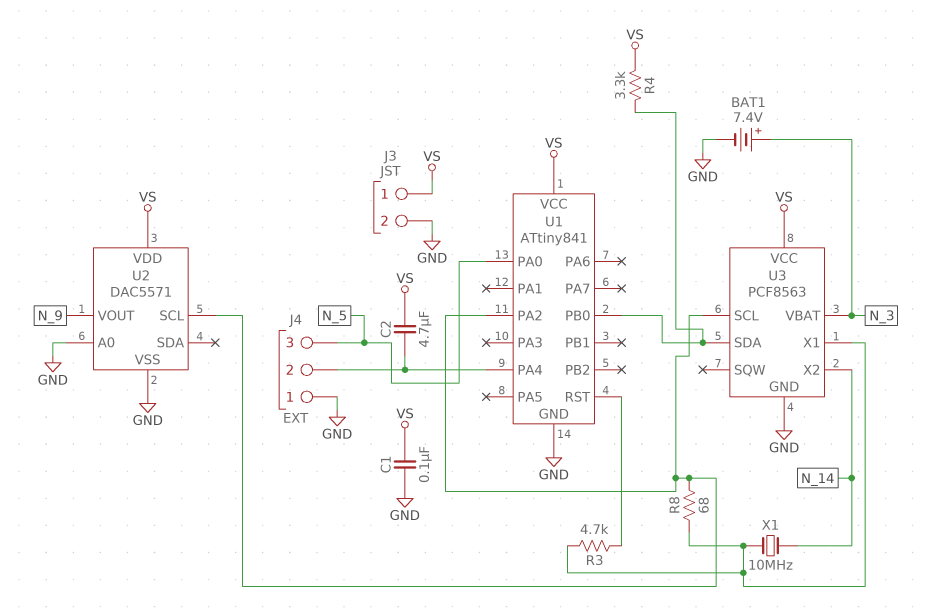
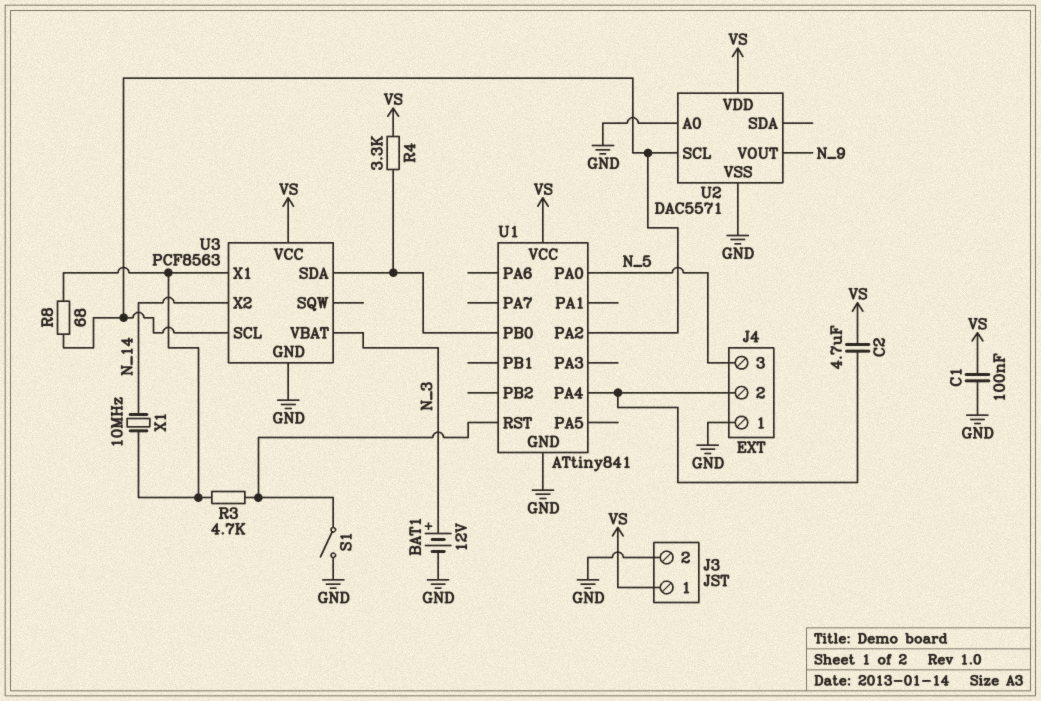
BAT1: 7.4V (plus N_3, minus GND) -> 12V (plus N_3, minus GND)
S1: none -> switch (GND, U1/RST)

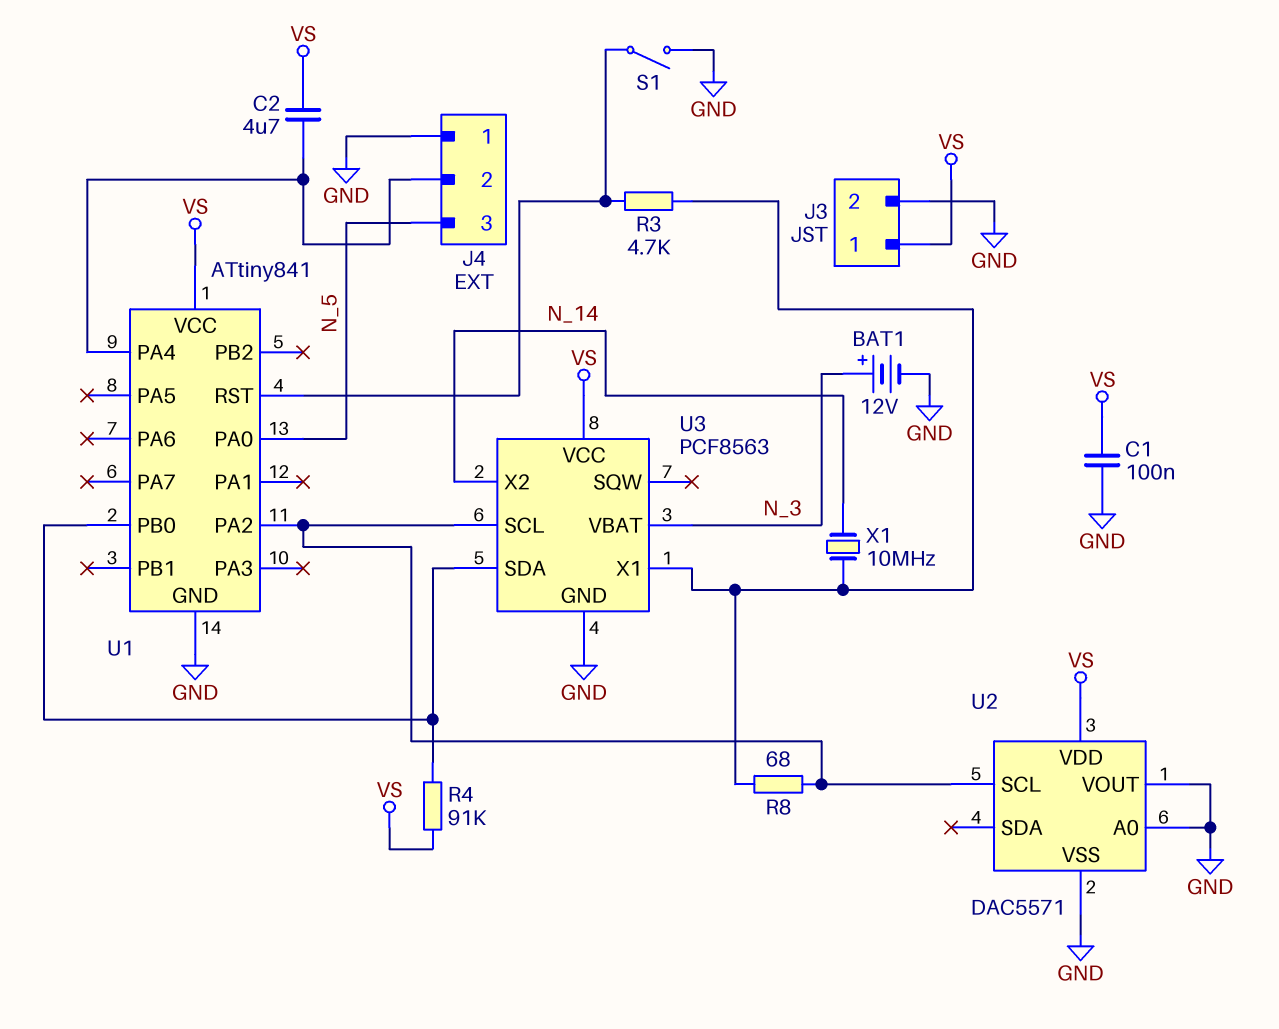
R4: 3.3k (U1/PB0, VS) -> 91k (U1/PB0, VS)
U2 pin VOUT: N_9 -> GND

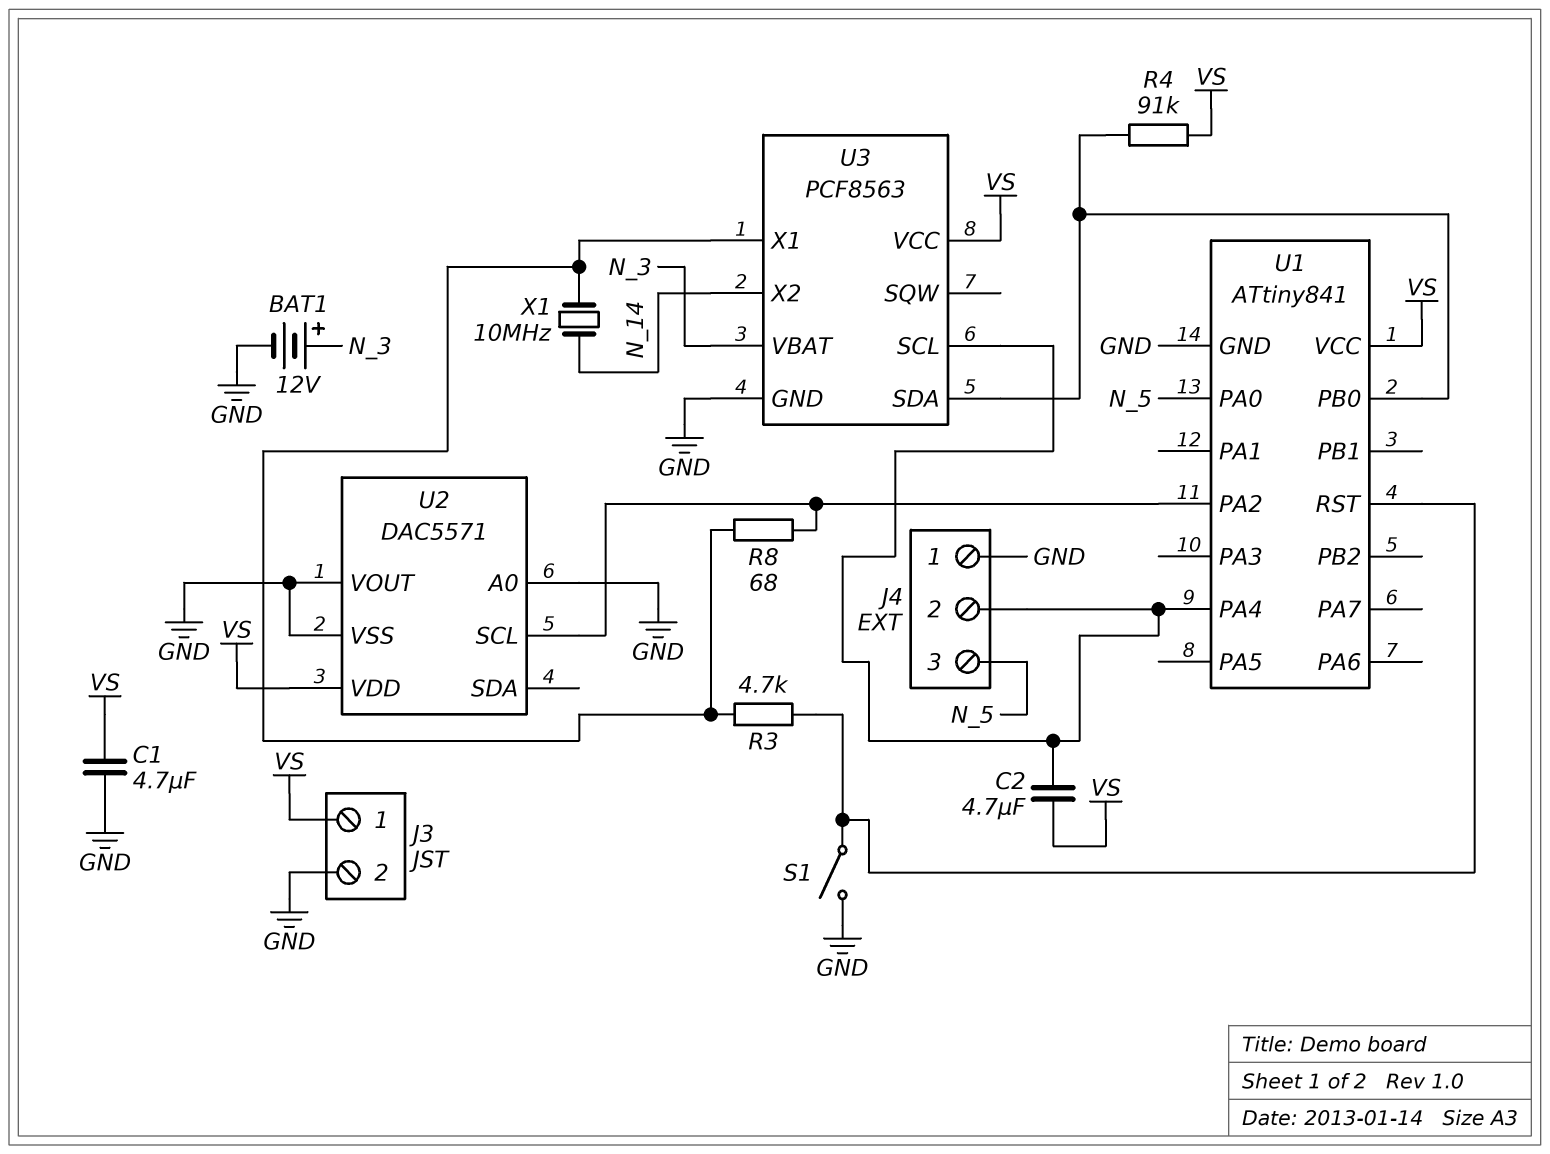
C1: 100nF (GND, VS) -> 4.7uF (GND, VS)
U3 pin SCL: U1/PA2 -> J4/2

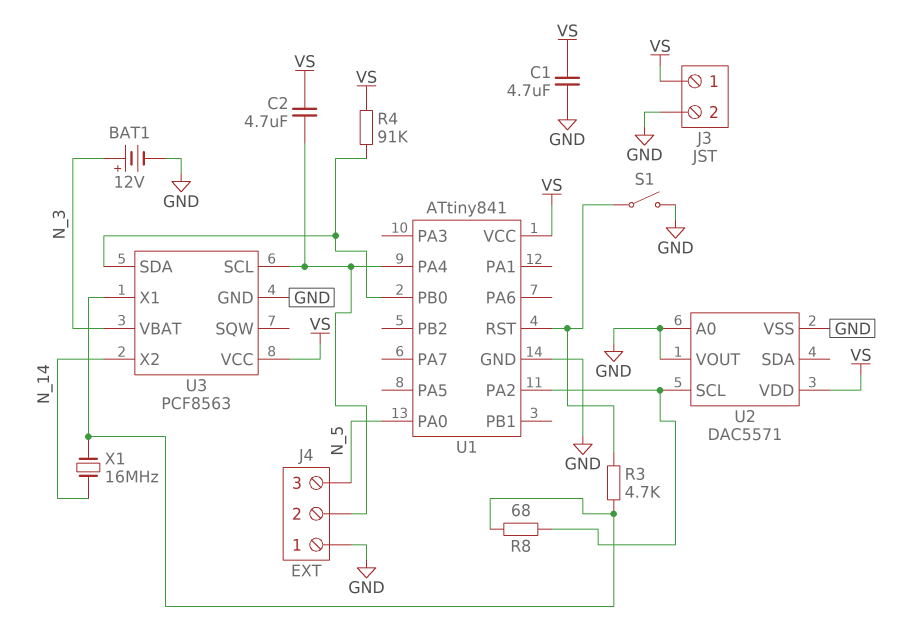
X1: 10MHz (N_14, U3/X1) -> 16MHz (N_14, U3/X1)

